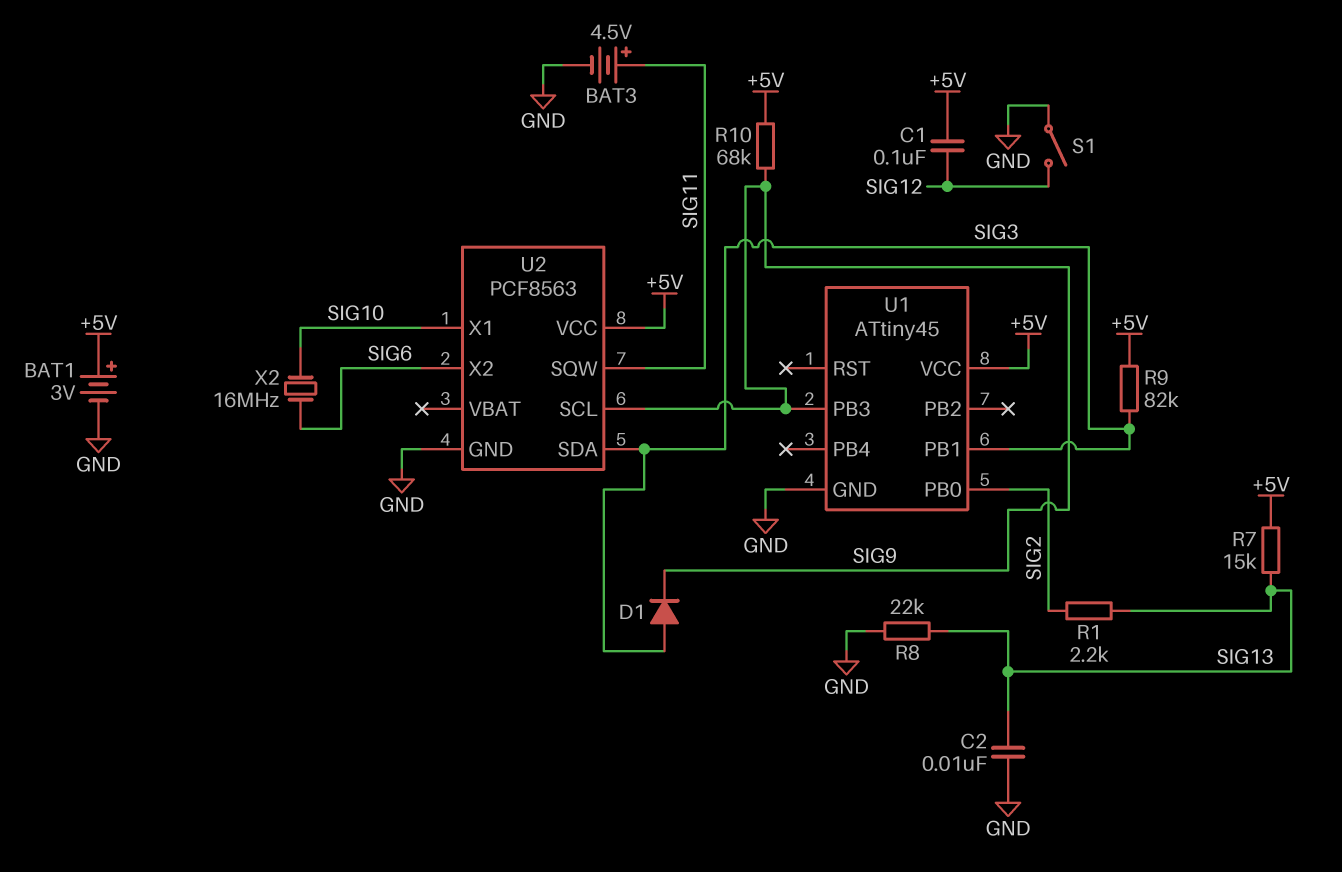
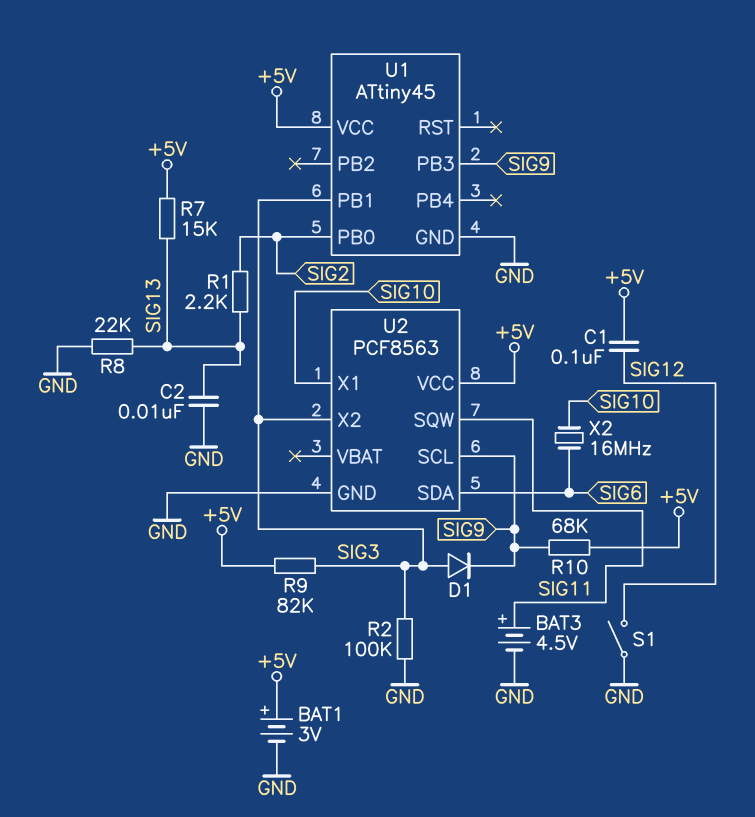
R2: none -> 100k (GND, SIG3)
U2 pin SDA: SIG3 -> SIG6
U2 pin X2: SIG6 -> SIG3

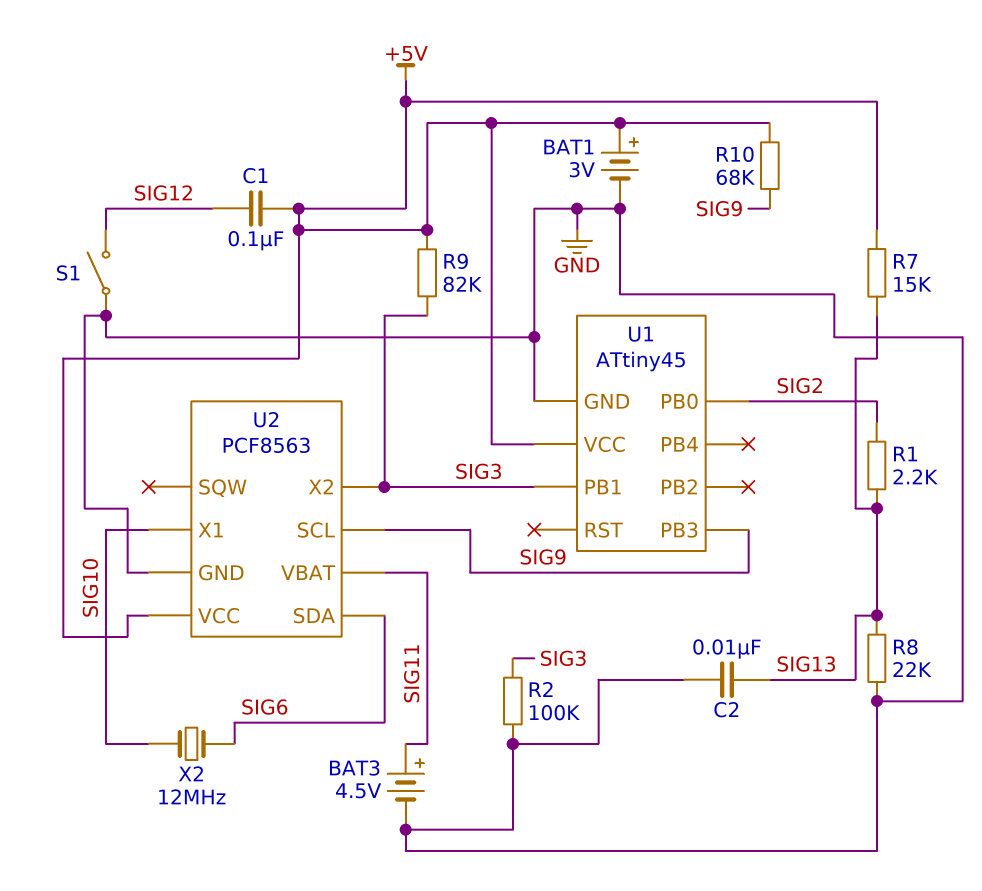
D1: diode (A SIG3, K SIG9) -> none
U2 pin SQW: SIG11 -> none
U2 pin VBAT: none -> SIG11
X2: 16MHz (SIG6, SIG10) -> 12MHz (SIG6, SIG10)

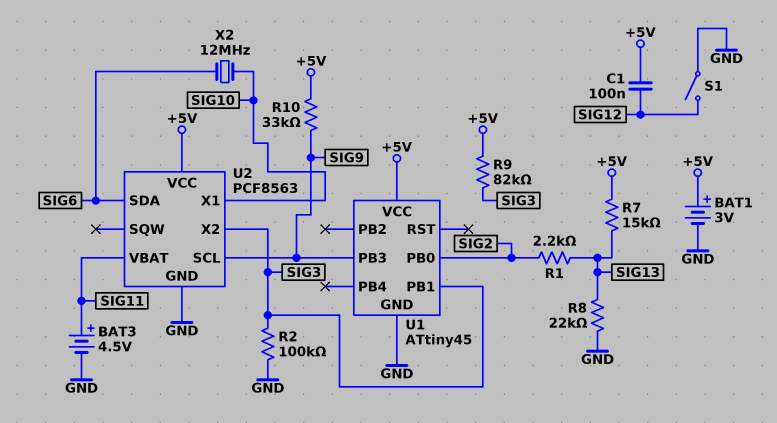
C2: 10nF (GND, SIG13) -> none
R10: 68k (+5V, SIG9) -> 33k (+5V, SIG9)

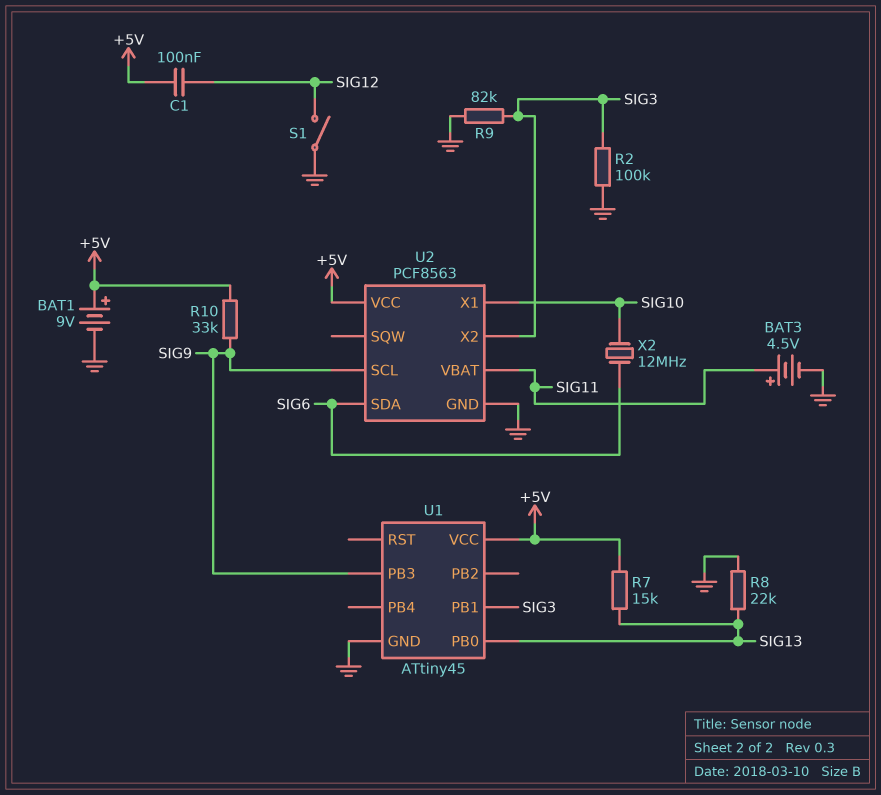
BAT1: 3V (plus +5V, minus GND) -> 9V (plus +5V, minus GND)
R1: 2.2k (SIG2, SIG13) -> none
R9: 82k (+5V, SIG3) -> 82k (GND, SIG3)
U1 pin PB0: SIG2 -> SIG13

